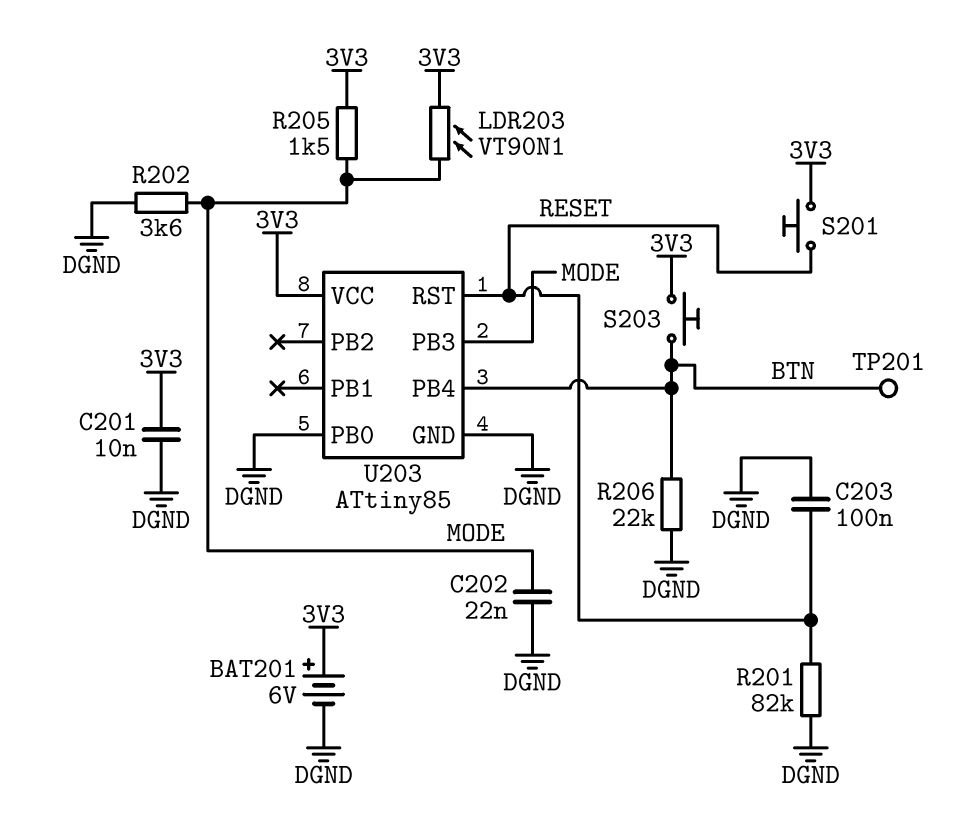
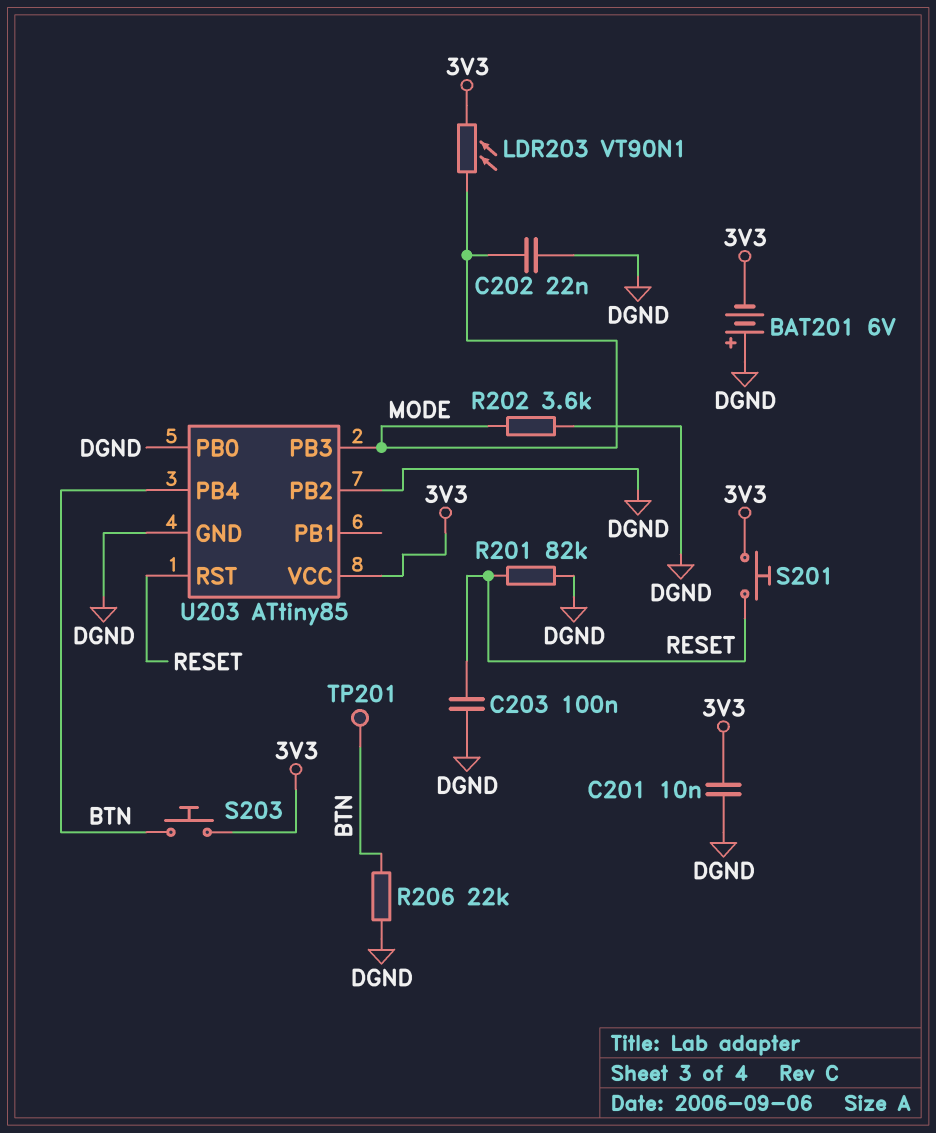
BAT201: 6V (plus 3V3, minus DGND) -> 6V (plus DGND, minus 3V3)
R205: 1.5k (3V3, MODE) -> none
U203 pin PB2: none -> DGND

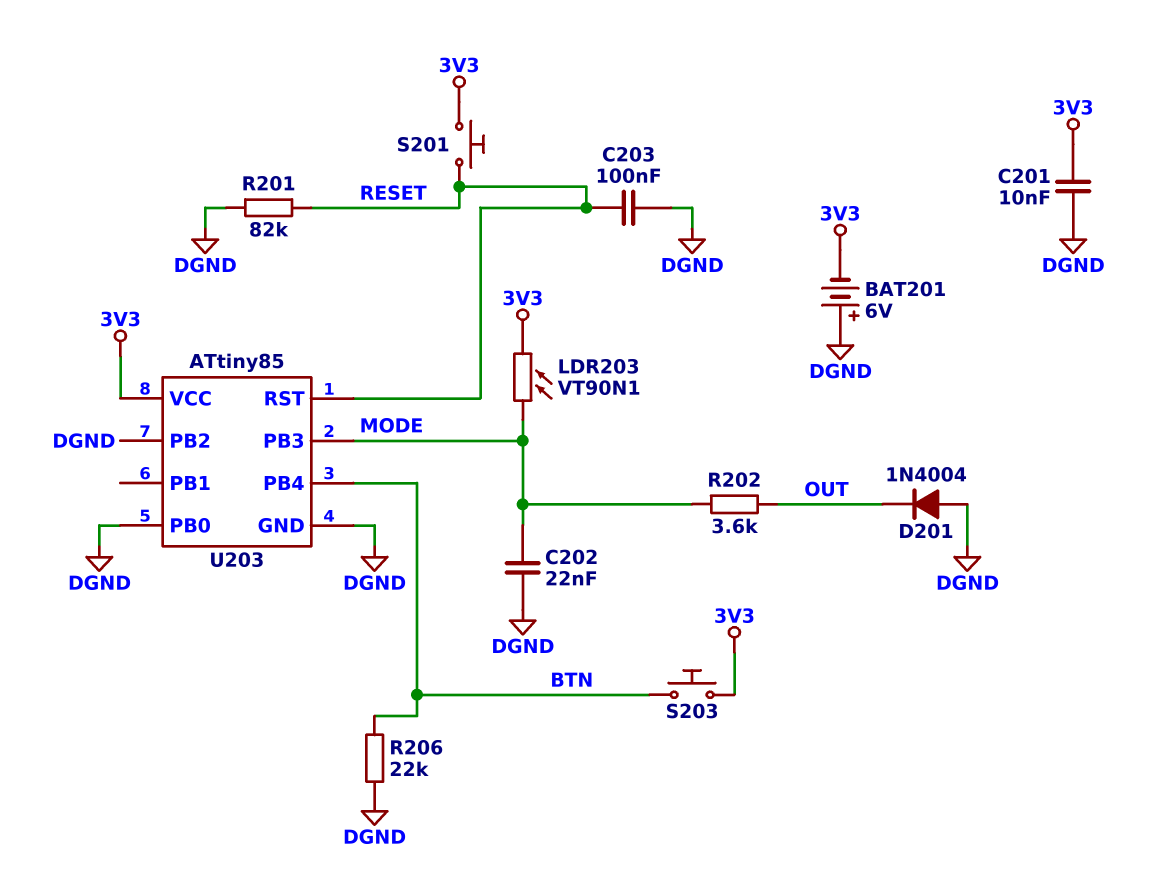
D201: none -> diode 1N4004 (A DGND, K OUT)
R202: 3.6k (DGND, MODE) -> 3.6k (MODE, OUT)
TP201: test point (BTN) -> none

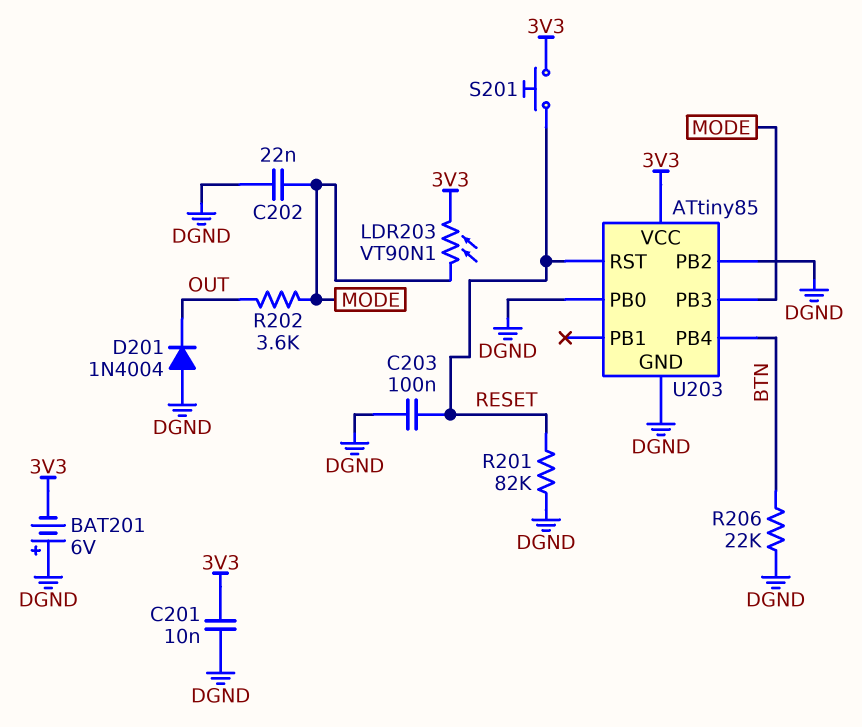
S203: button (3V3, BTN) -> none

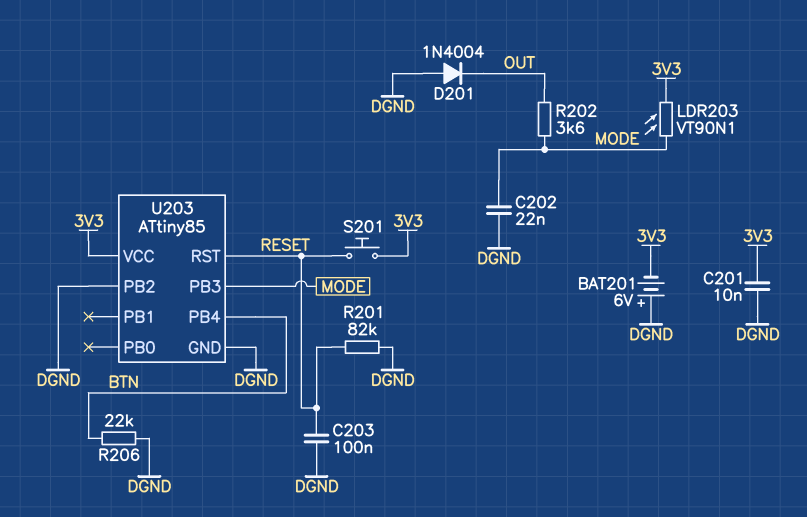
U203 pin PB0: DGND -> none

